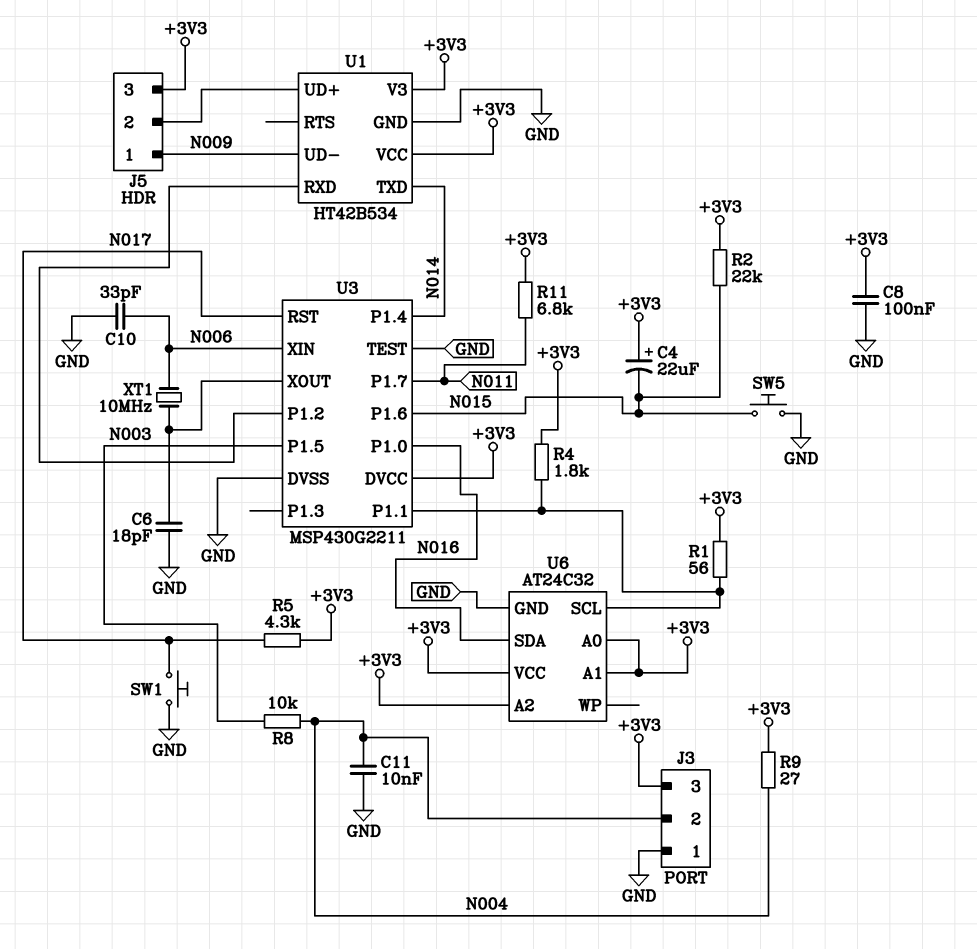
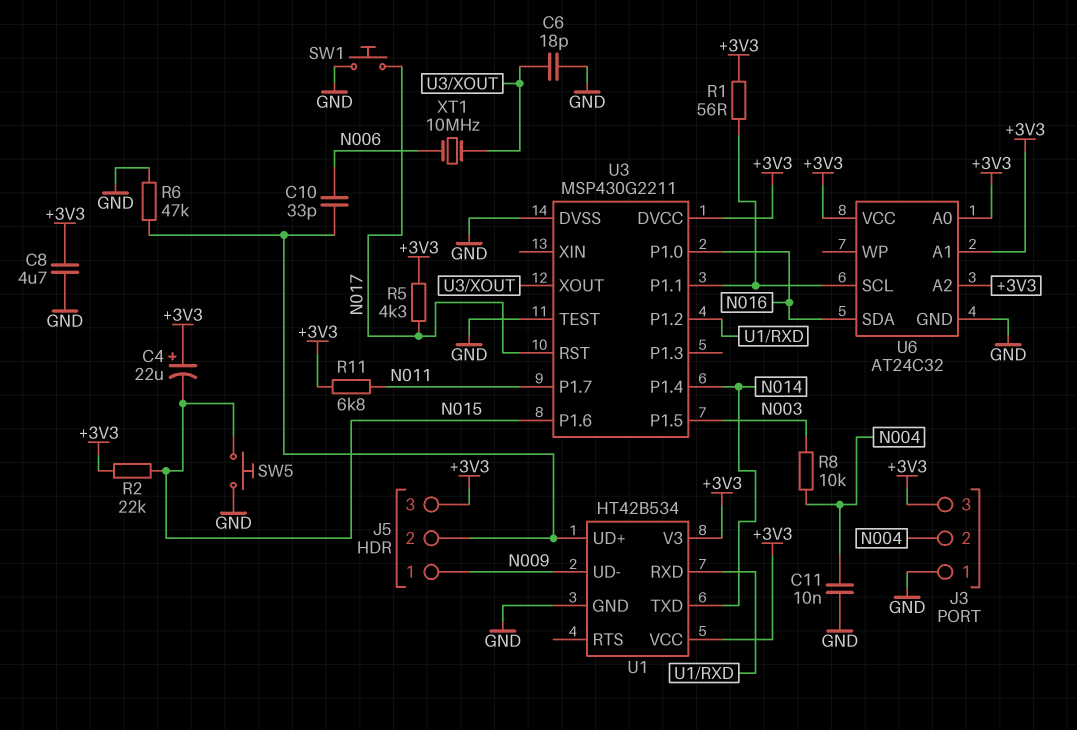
C8: 100nF (+3V3, GND) -> 4.7uF (+3V3, GND)
C10: 33pF (GND, N006) -> 33pF (J5/2, N006)
R4: 1.8k (+3V3, U3/P1.1) -> none
R6: none -> 47k (GND, J5/2)
R9: 27 (+3V3, N004) -> none
U3 pin XIN: N006 -> none

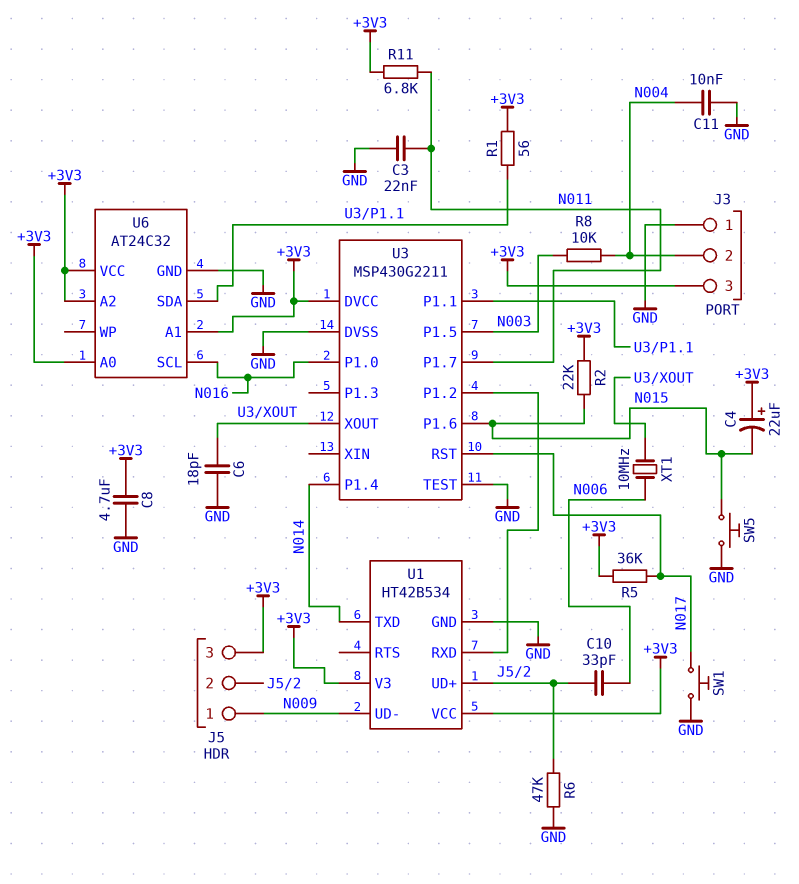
C3: none -> 22nF (GND, N011)
R5: 4.3k (+3V3, N017) -> 36k (+3V3, N017)
U6 pin SCL: U3/P1.1 -> N016
U6 pin SDA: N016 -> U3/P1.1

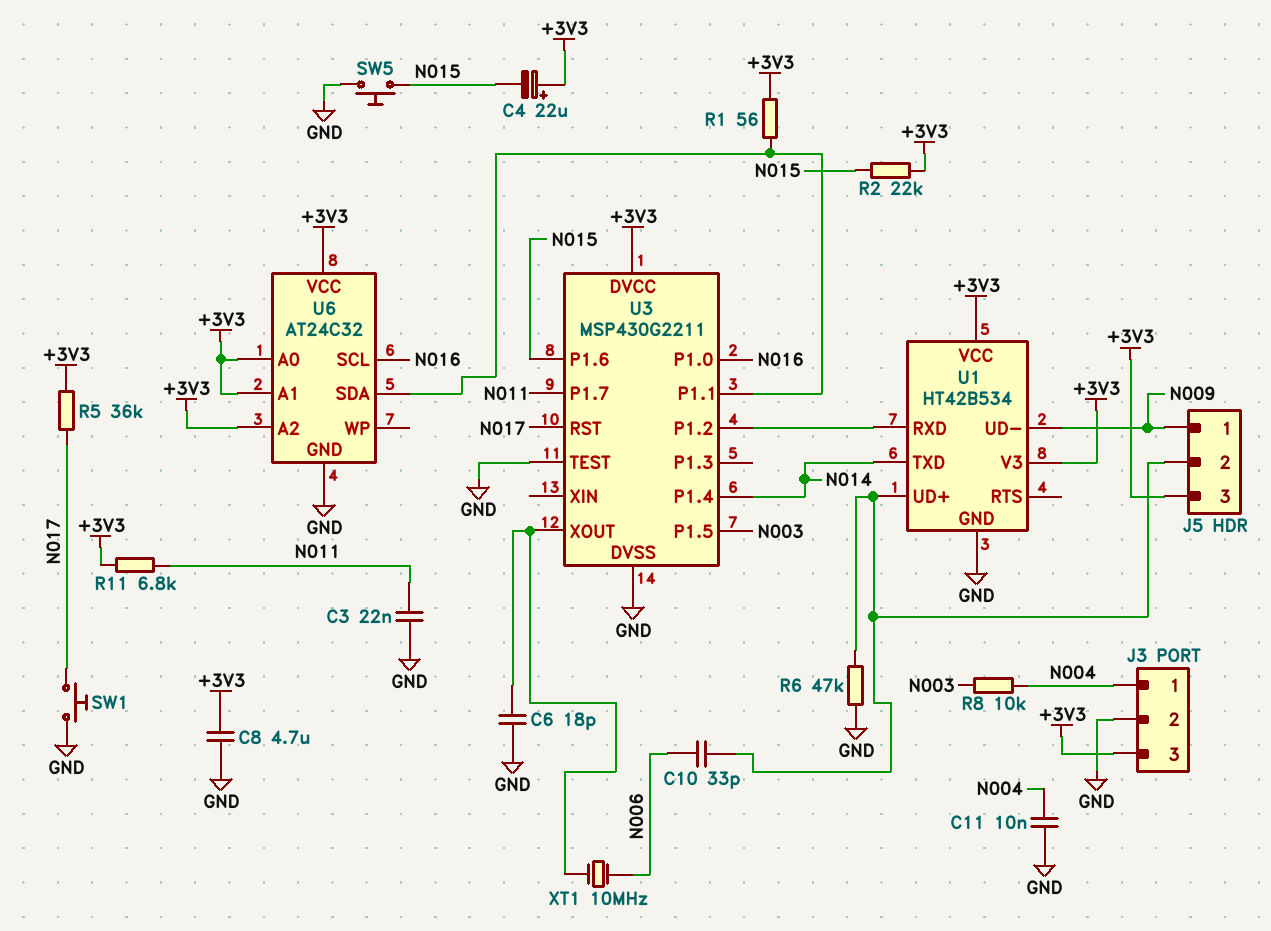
J3 pin 1: GND -> N004
J3 pin 2: N004 -> GND

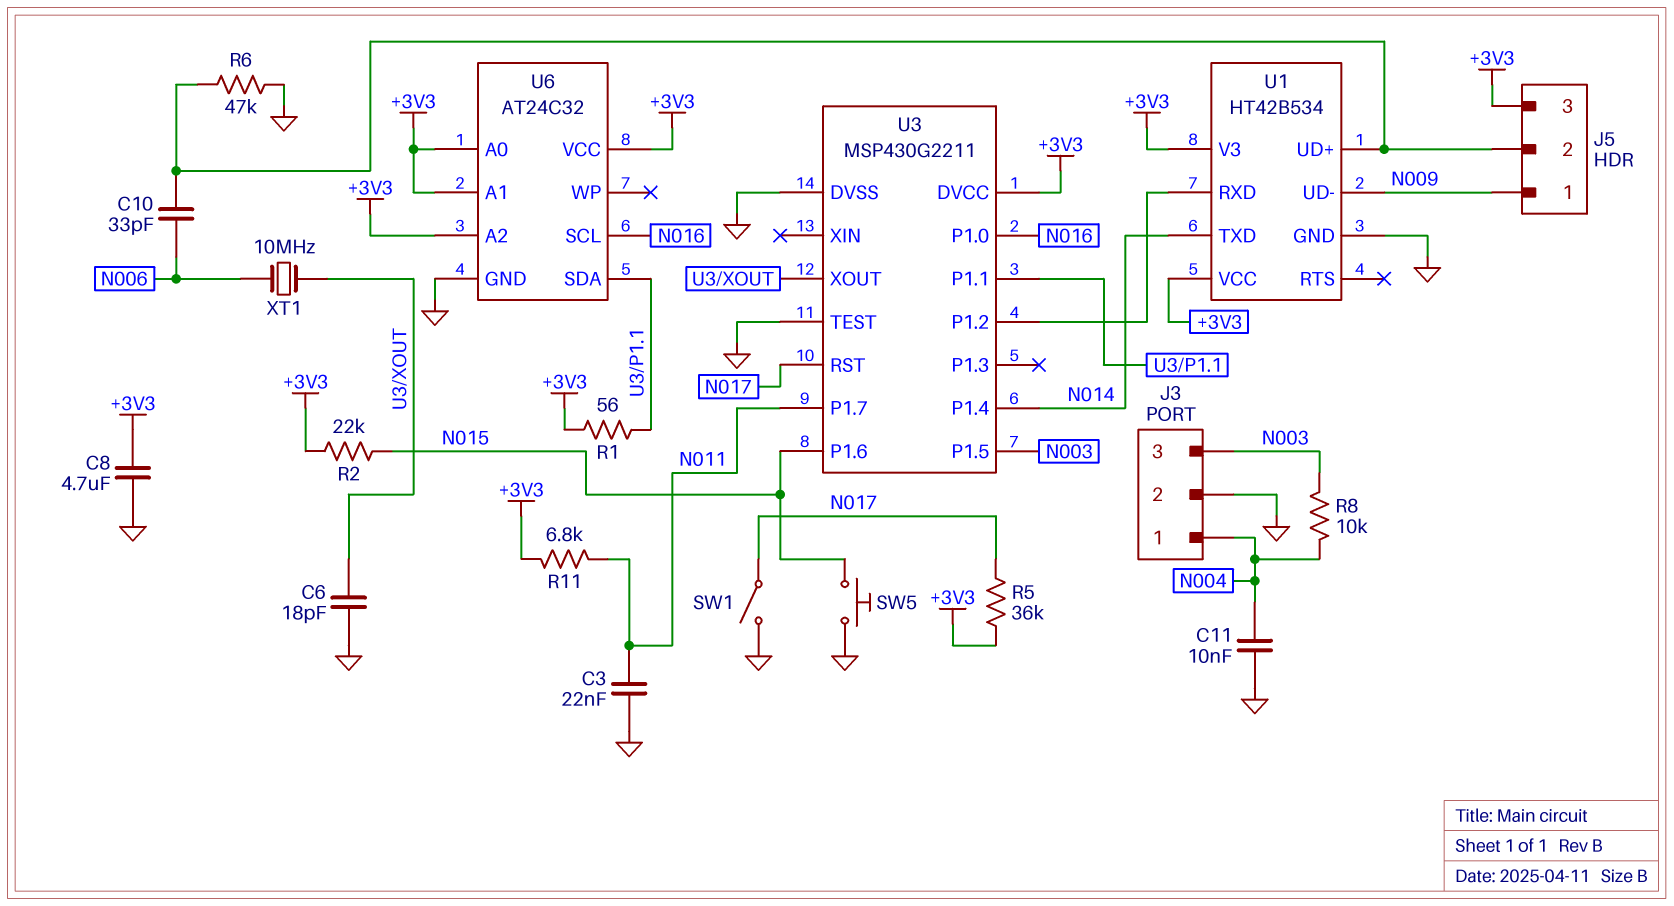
C4: 22uF (plus +3V3, minus N015) -> none
J3 pin 3: +3V3 -> N003
SW1: button (GND, N017) -> switch (GND, N017)

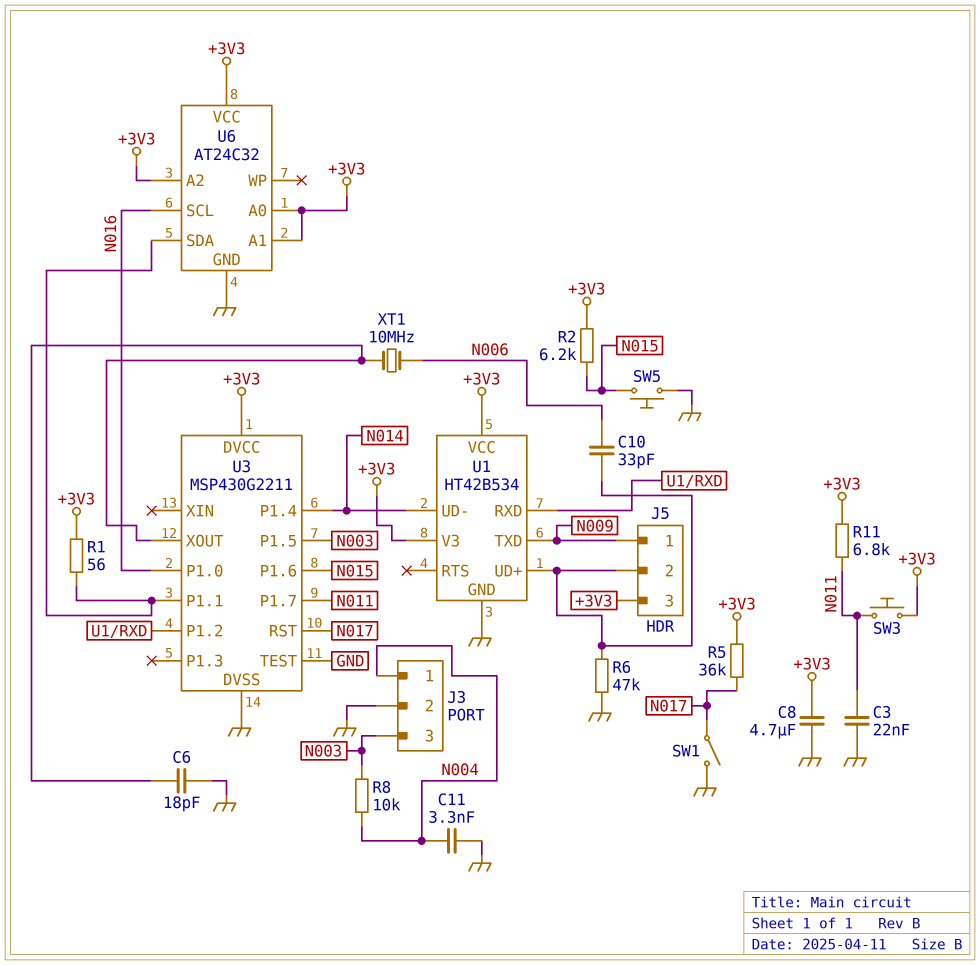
C11: 10nF (GND, N004) -> 3.3nF (GND, N004)
R2: 22k (+3V3, N015) -> 6.2k (+3V3, N015)
SW3: none -> button (+3V3, N011)
U1 pin TXD: N014 -> N009
U1 pin UD-: N009 -> N014

